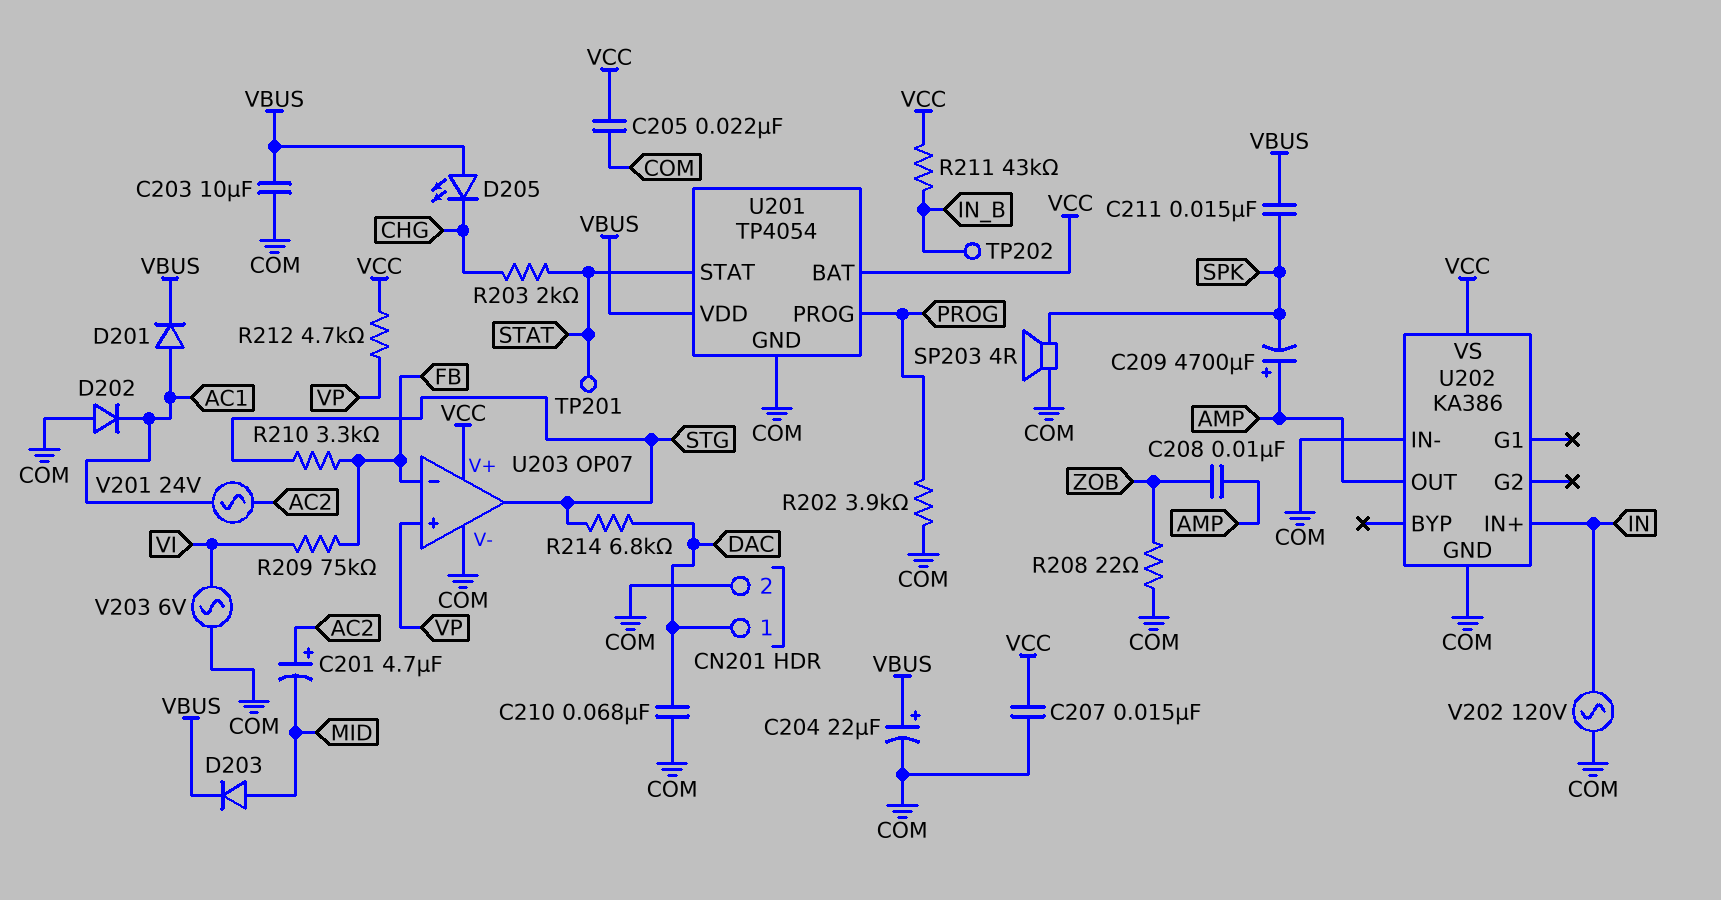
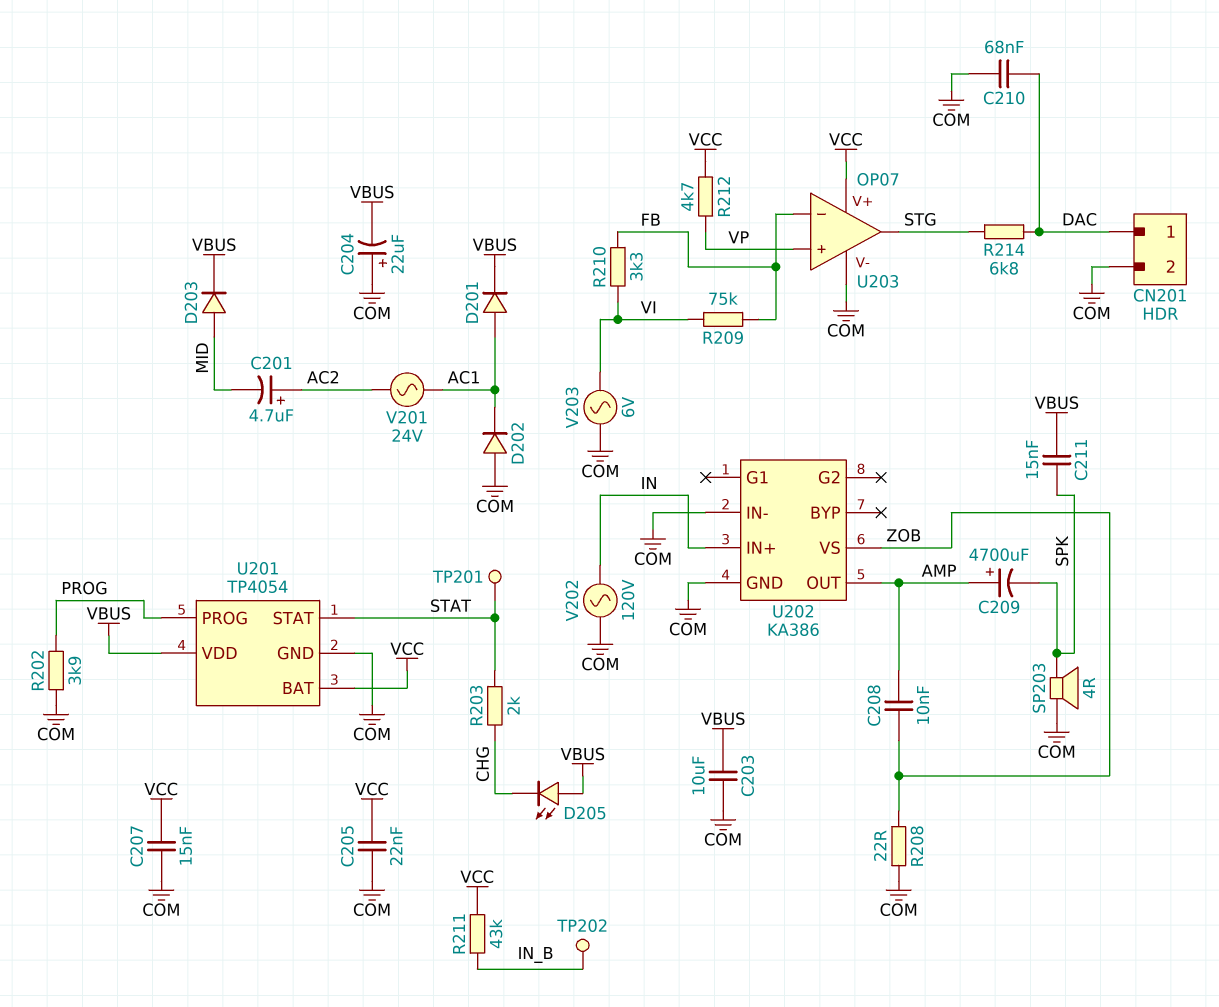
C204: 22uF (plus VBUS, minus COM) -> 22uF (plus COM, minus VBUS)
R210: 3.3k (FB, STG) -> 3.3k (FB, VI)
U202 pin VS: VCC -> ZOB

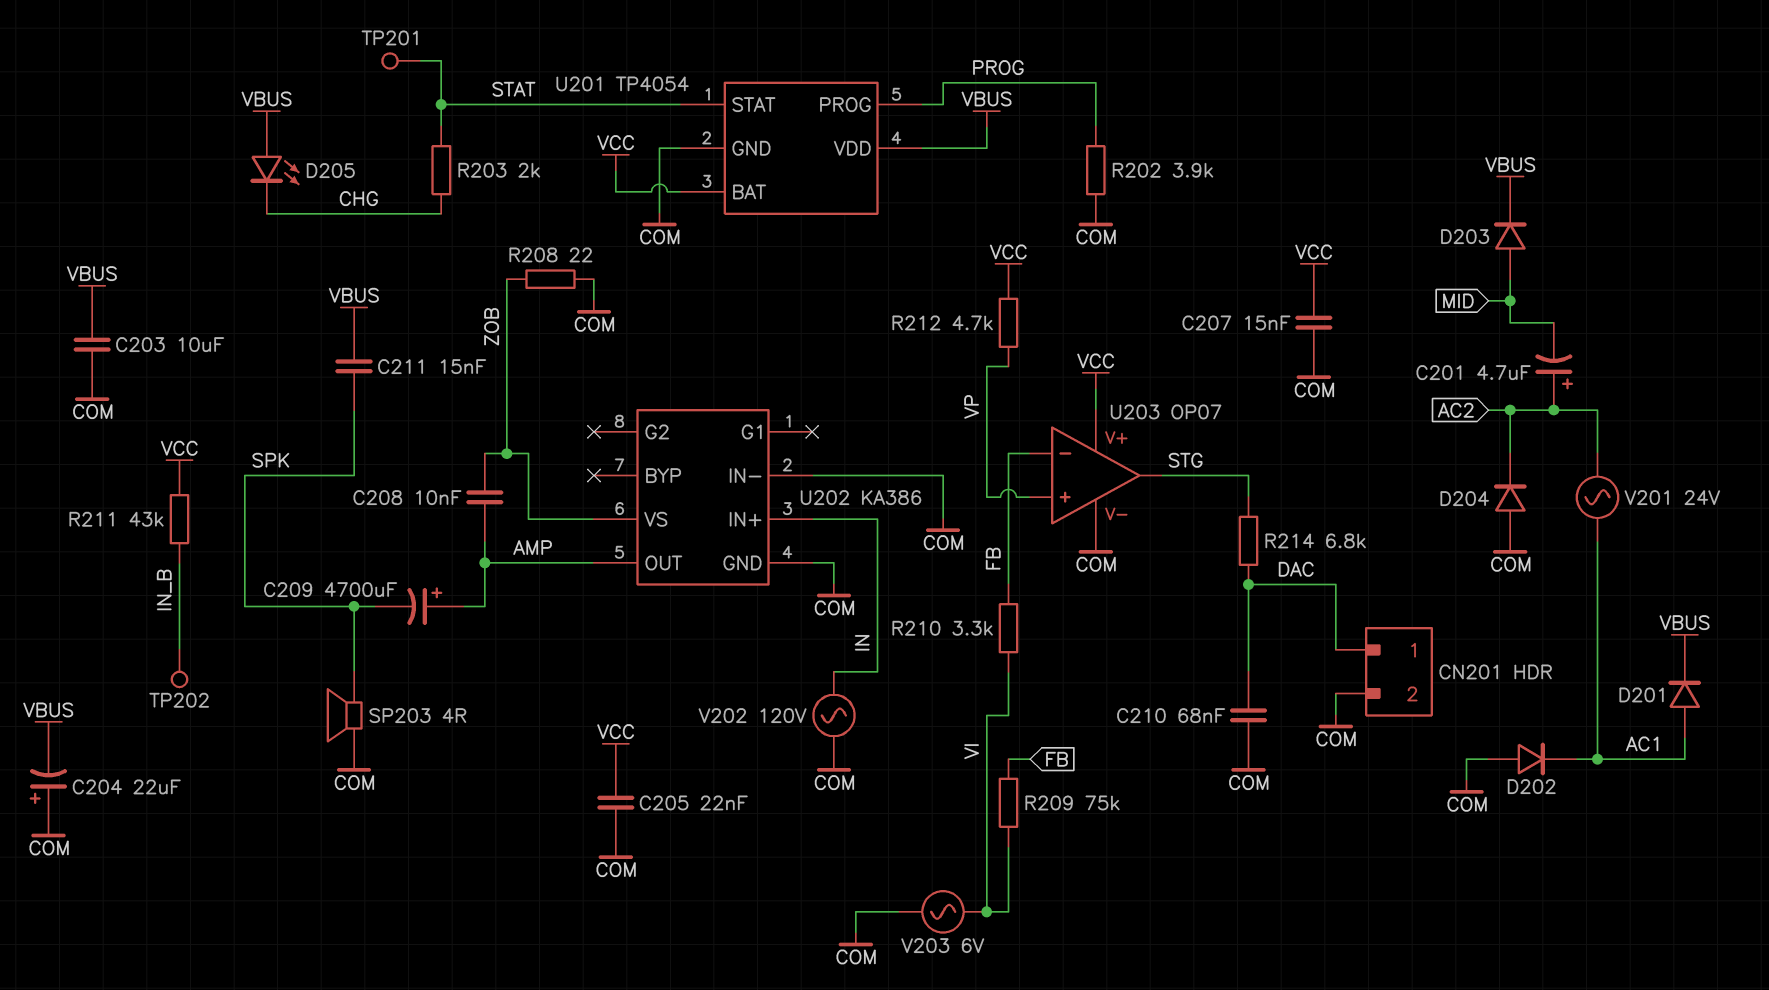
D204: none -> diode (A COM, K AC2)

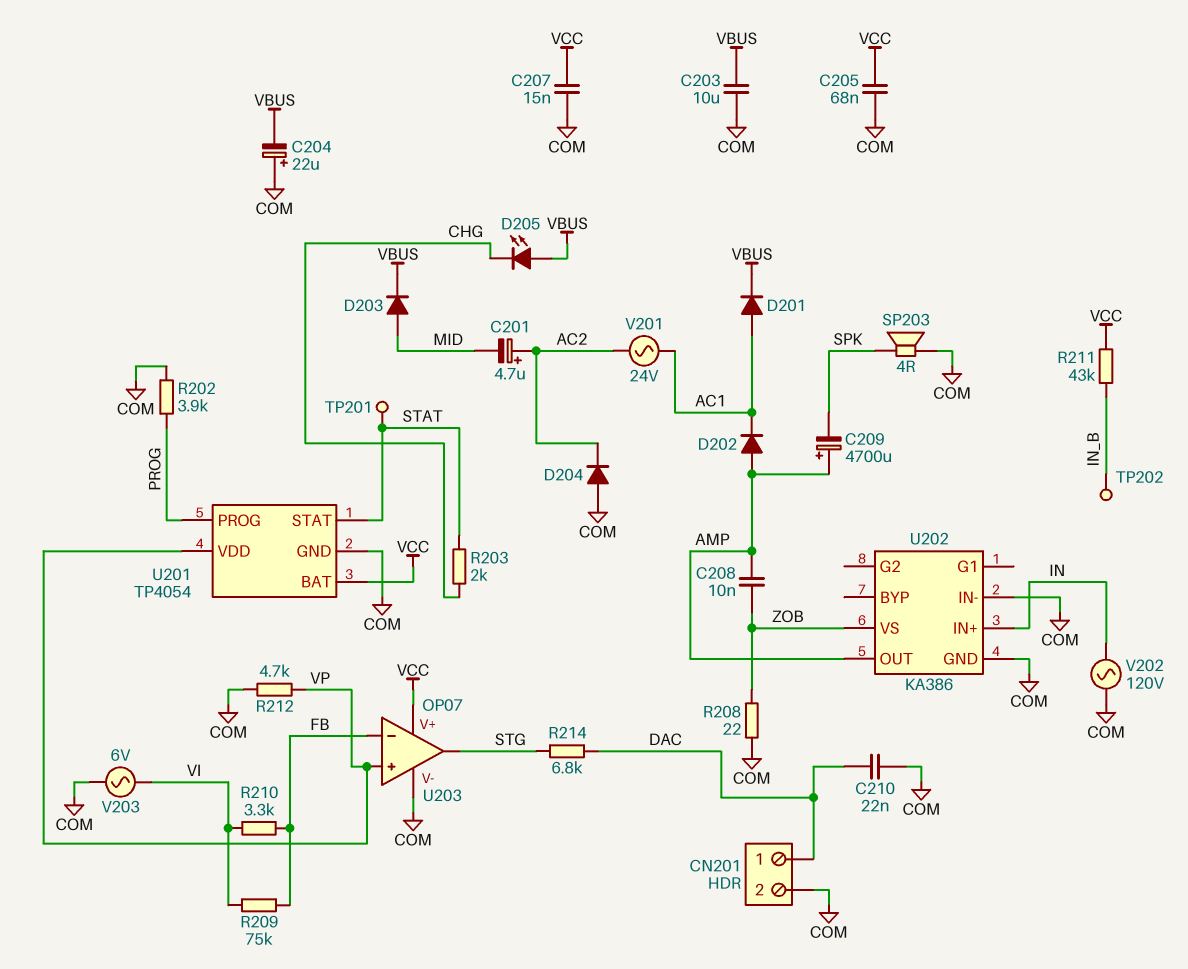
C205: 22nF (COM, VCC) -> 68nF (COM, VCC)
C210: 68nF (COM, DAC) -> 22nF (COM, DAC)
C211: 15nF (SPK, VBUS) -> none
D202: diode (A COM, K AC1) -> diode (A AMP, K AC1)
R212: 4.7k (VCC, VP) -> 4.7k (COM, VP)
U201 pin VDD: VBUS -> VP

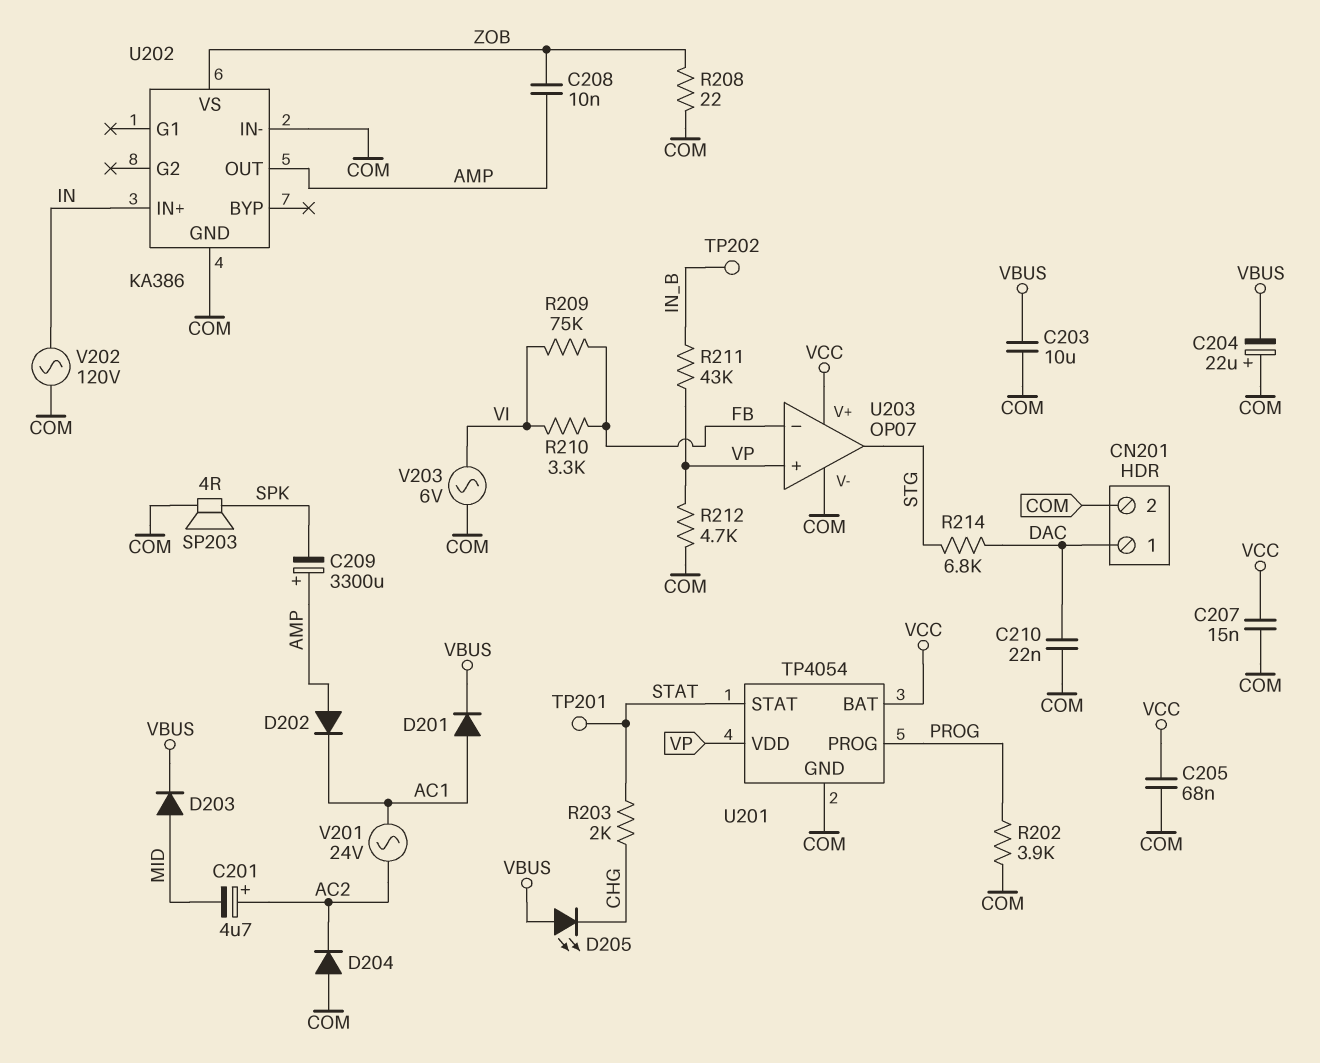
C209: 4700uF (plus AMP, minus SPK) -> 3300uF (plus AMP, minus SPK)
R211: 43k (IN_B, VCC) -> 43k (IN_B, VP)

